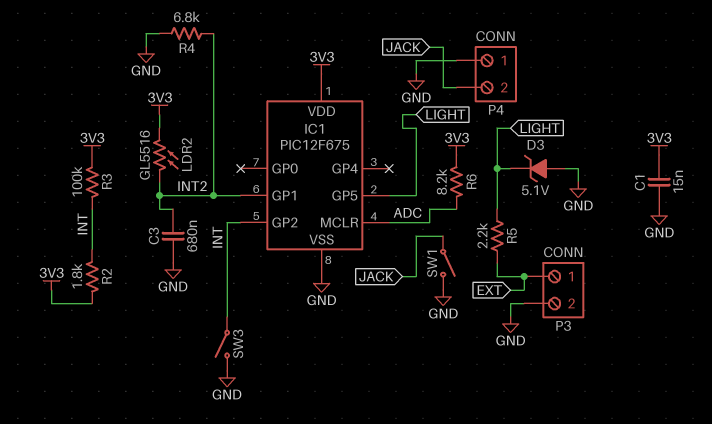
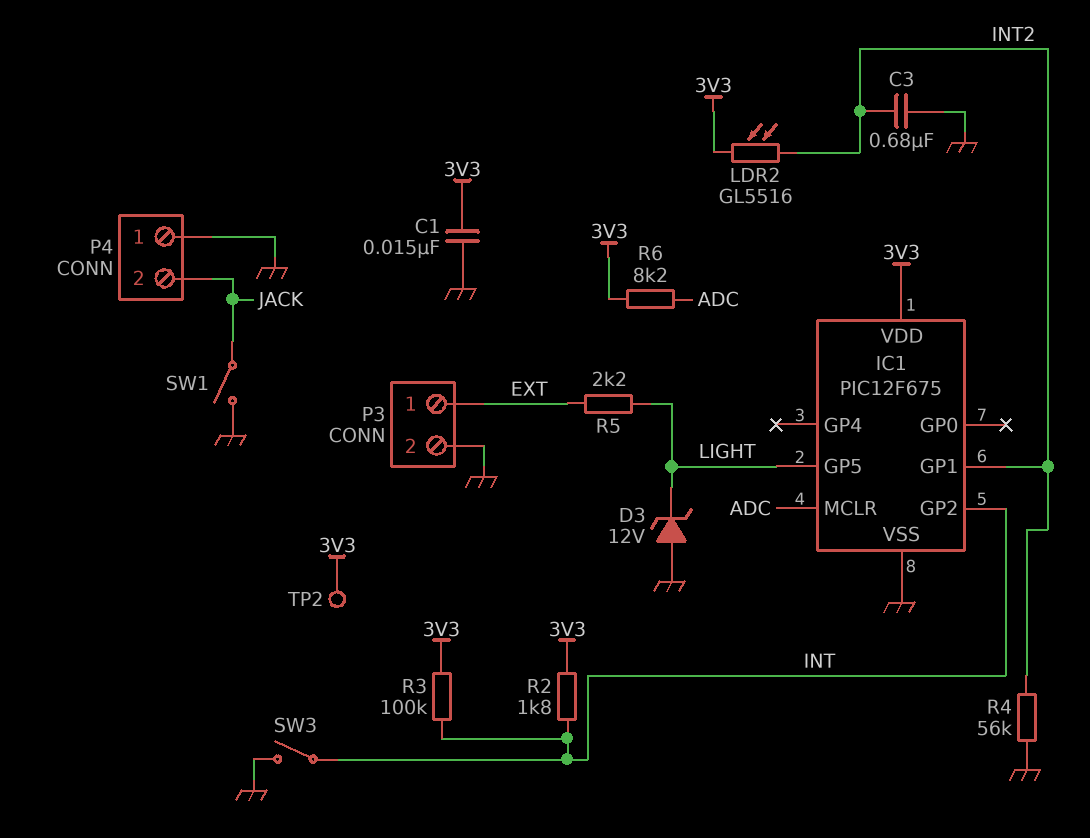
D3: zener 5.1V (A GND, K LIGHT) -> zener 12V (A GND, K LIGHT)
R4: 6.8k (GND, INT2) -> 56k (GND, INT2)
TP2: none -> test point (3V3)

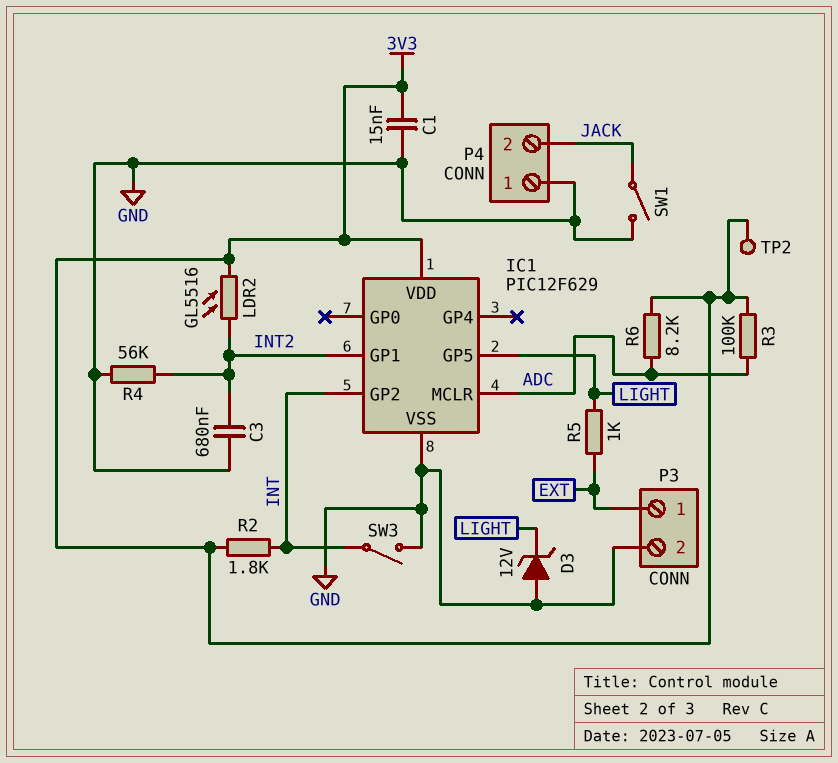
IC1: PIC12F675 -> PIC12F629
R3: 100k (3V3, INT) -> 100k (3V3, ADC)
R5: 2.2k (EXT, LIGHT) -> 1k (EXT, LIGHT)

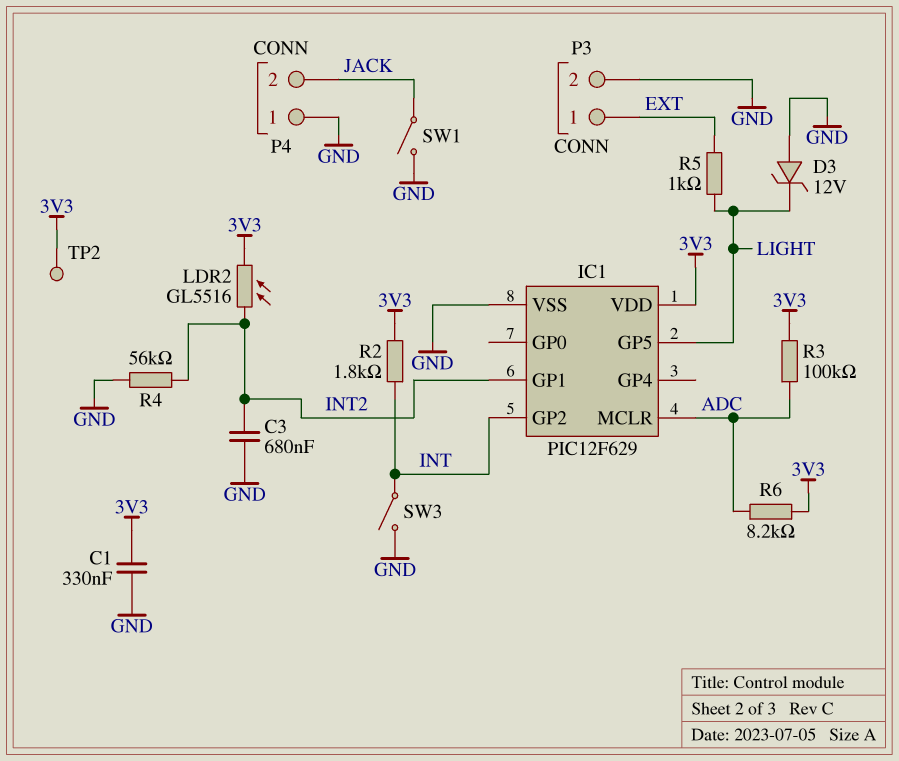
C1: 15nF (3V3, GND) -> 330nF (3V3, GND)

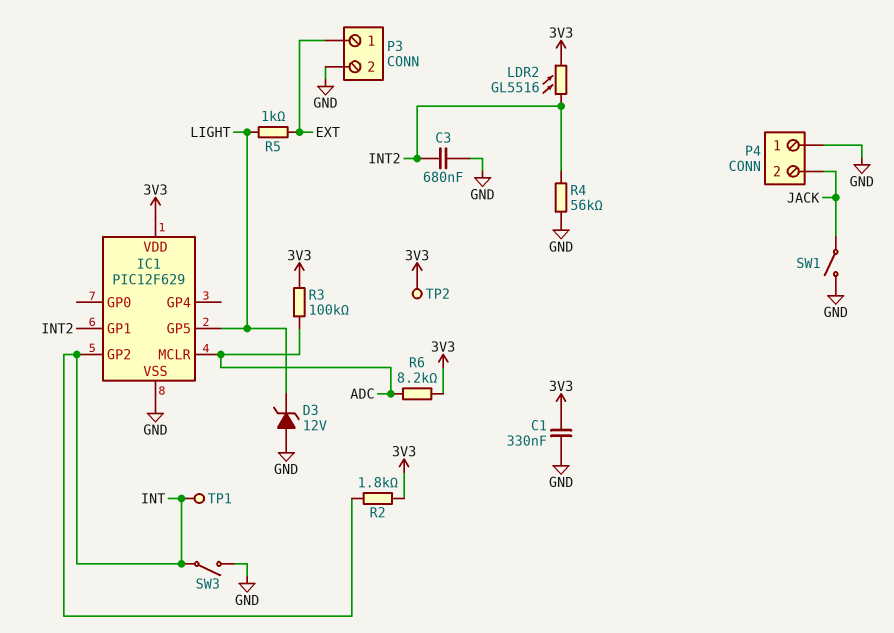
TP1: none -> test point (INT)

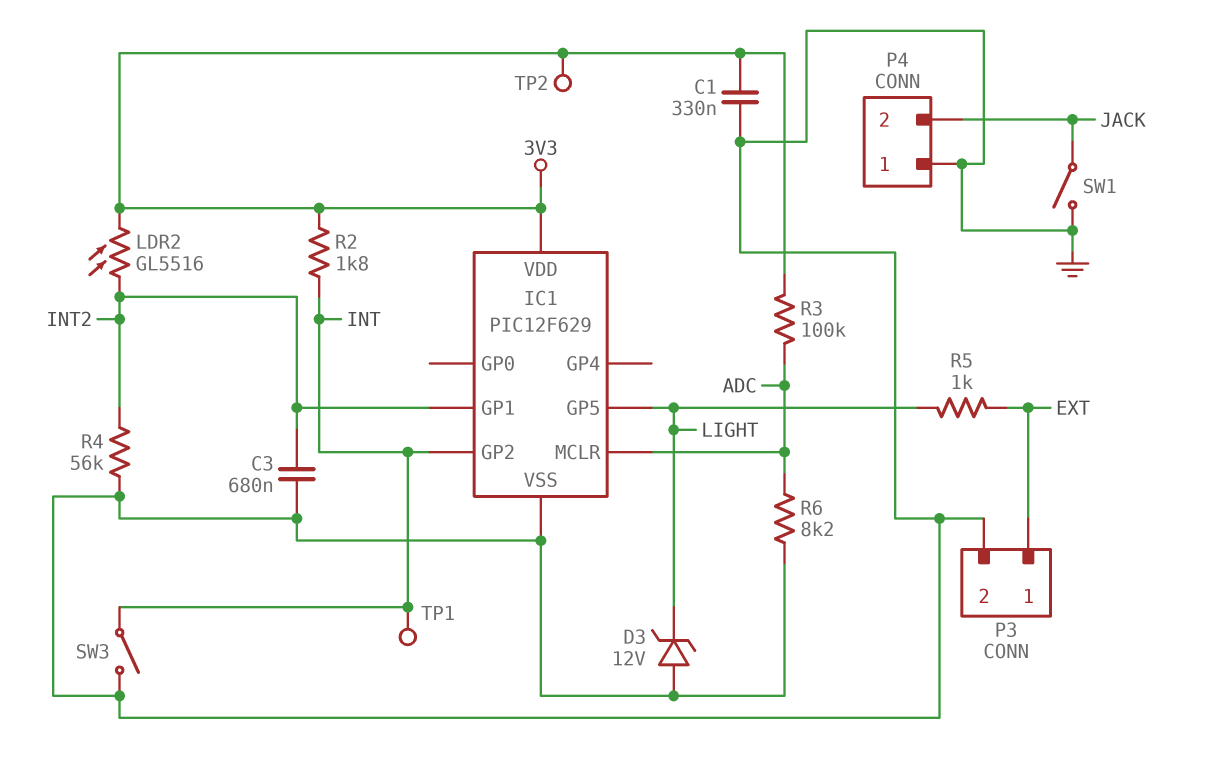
R6: 8.2k (3V3, ADC) -> 8.2k (ADC, GND)

